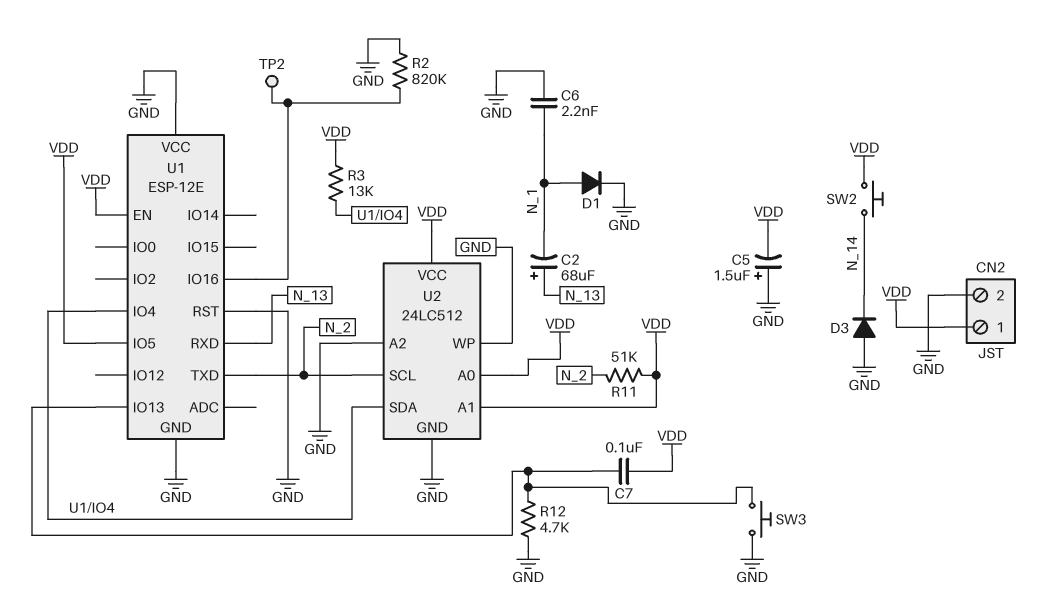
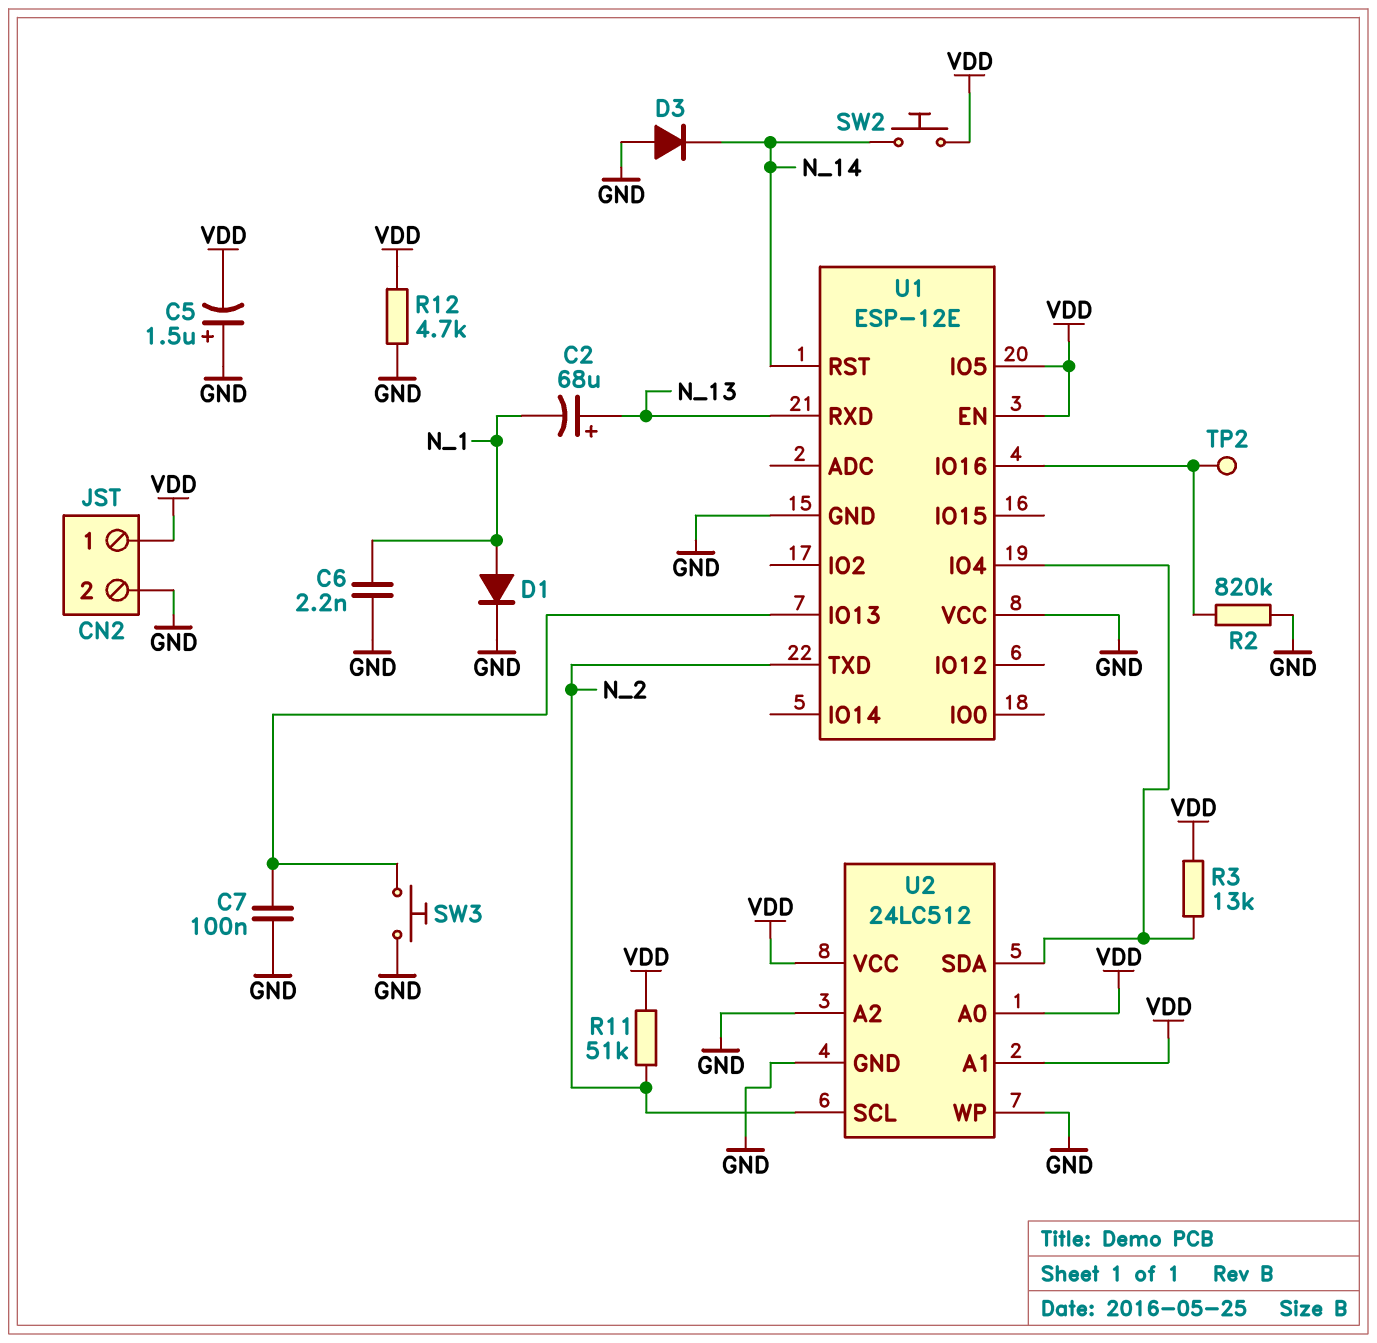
C7: 100nF (U1/IO13, VDD) -> 100nF (GND, U1/IO13)
R12: 4.7k (GND, U1/IO13) -> 4.7k (GND, VDD)
U1 pin RST: GND -> N_14

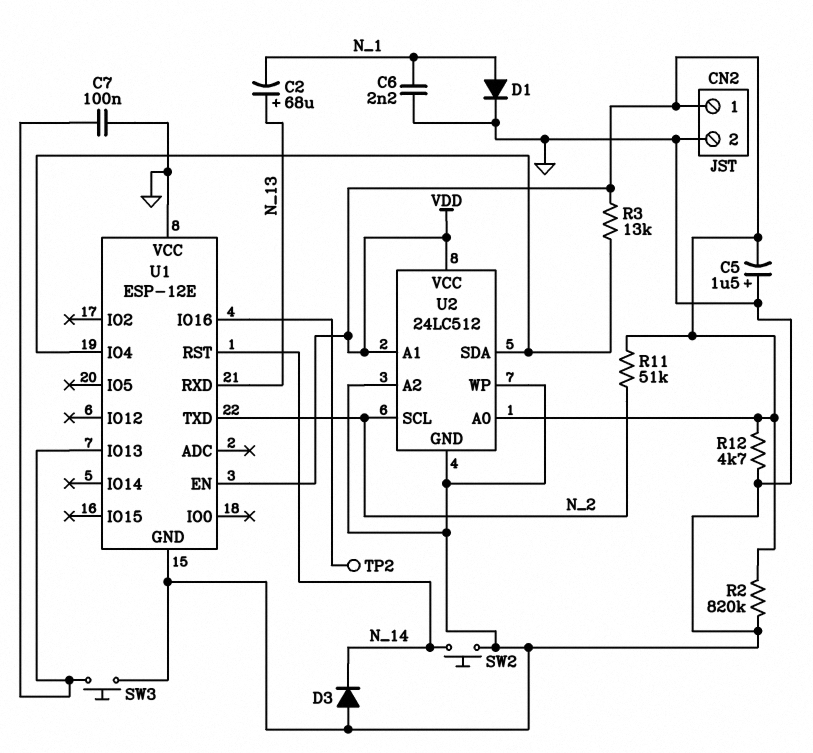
R2: 820k (GND, U1/IO16) -> 820k (GND, VDD)
SW2: button (N_14, VDD) -> button (GND, N_14)
U1 pin IO5: VDD -> none

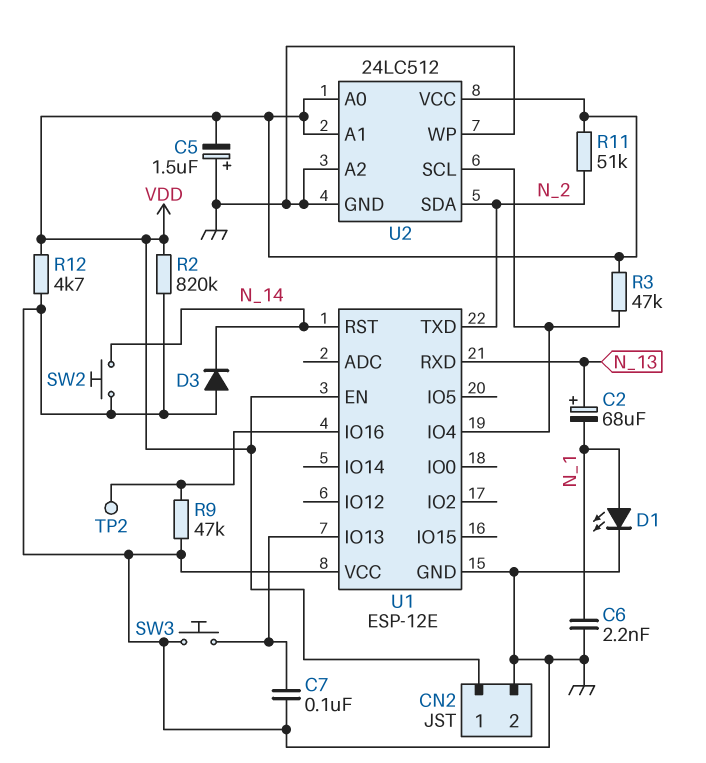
D1: diode (A N_1, K GND) -> LED (A N_1, K GND)
R3: 13k (U1/IO4, VDD) -> 47k (U1/IO4, VDD)
R9: none -> 47k (GND, U1/IO16)
U2 pin SCL: N_2 -> U1/IO4
U2 pin SDA: U1/IO4 -> N_2

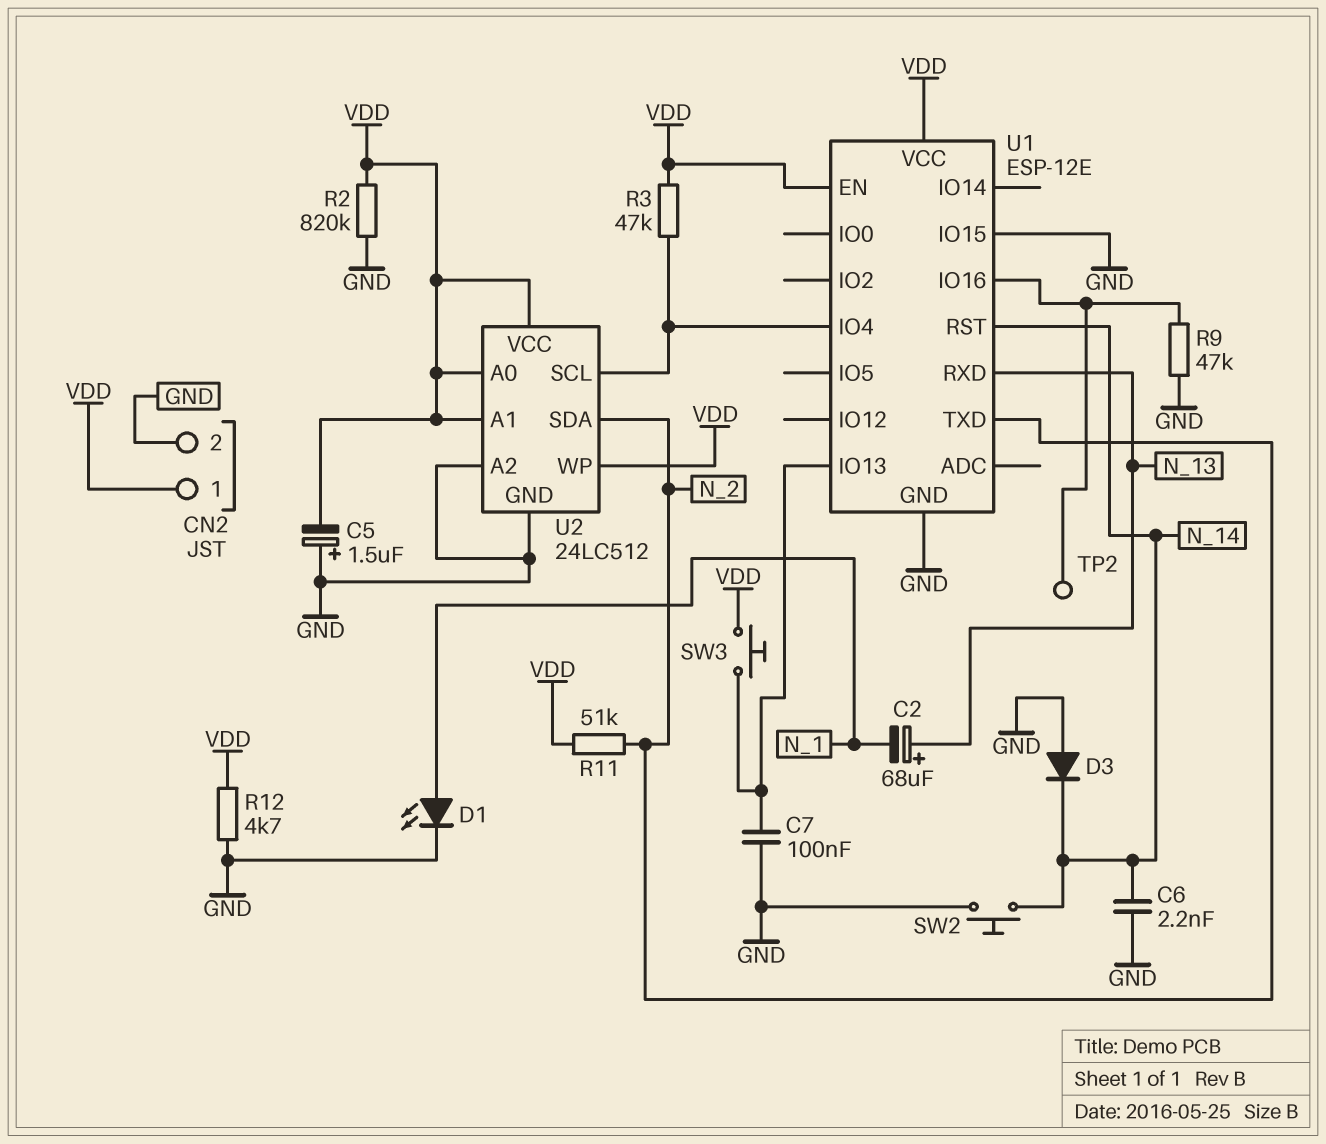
C6: 2.2nF (GND, N_1) -> 2.2nF (GND, N_14)
SW3: button (GND, U1/IO13) -> button (U1/IO13, VDD)
U1 pin IO15: none -> GND
U1 pin VCC: GND -> VDD
U2 pin WP: GND -> VDD

